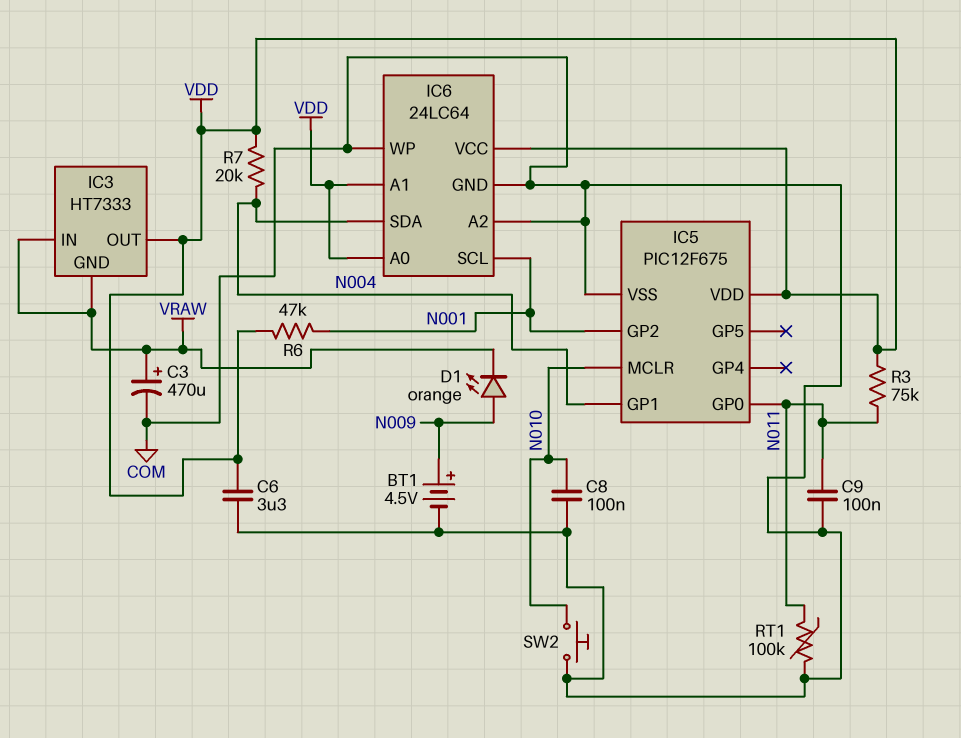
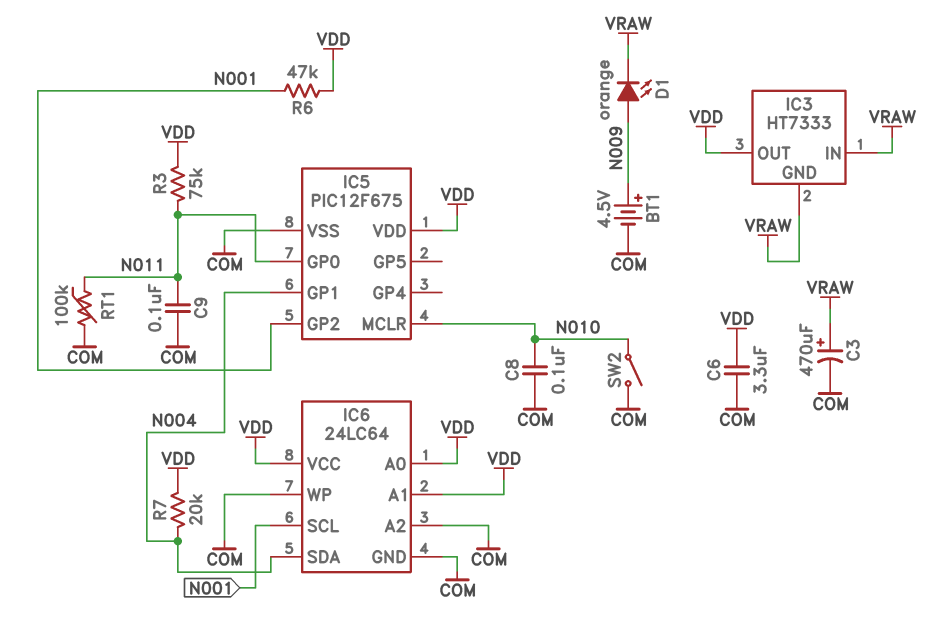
SW2: button (COM, N010) -> switch (COM, N010)

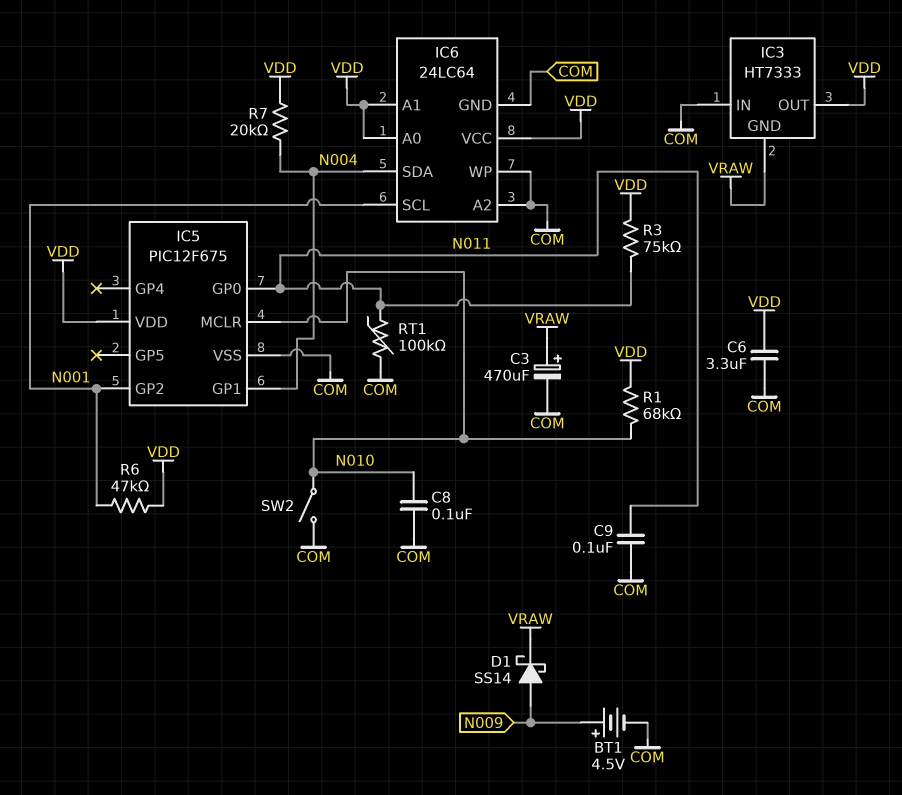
D1: LED orange (A N009, K VRAW) -> schottky SS14 (A N009, K VRAW)
IC3 pin IN: VRAW -> COM
R1: none -> 68k (N010, VDD)

